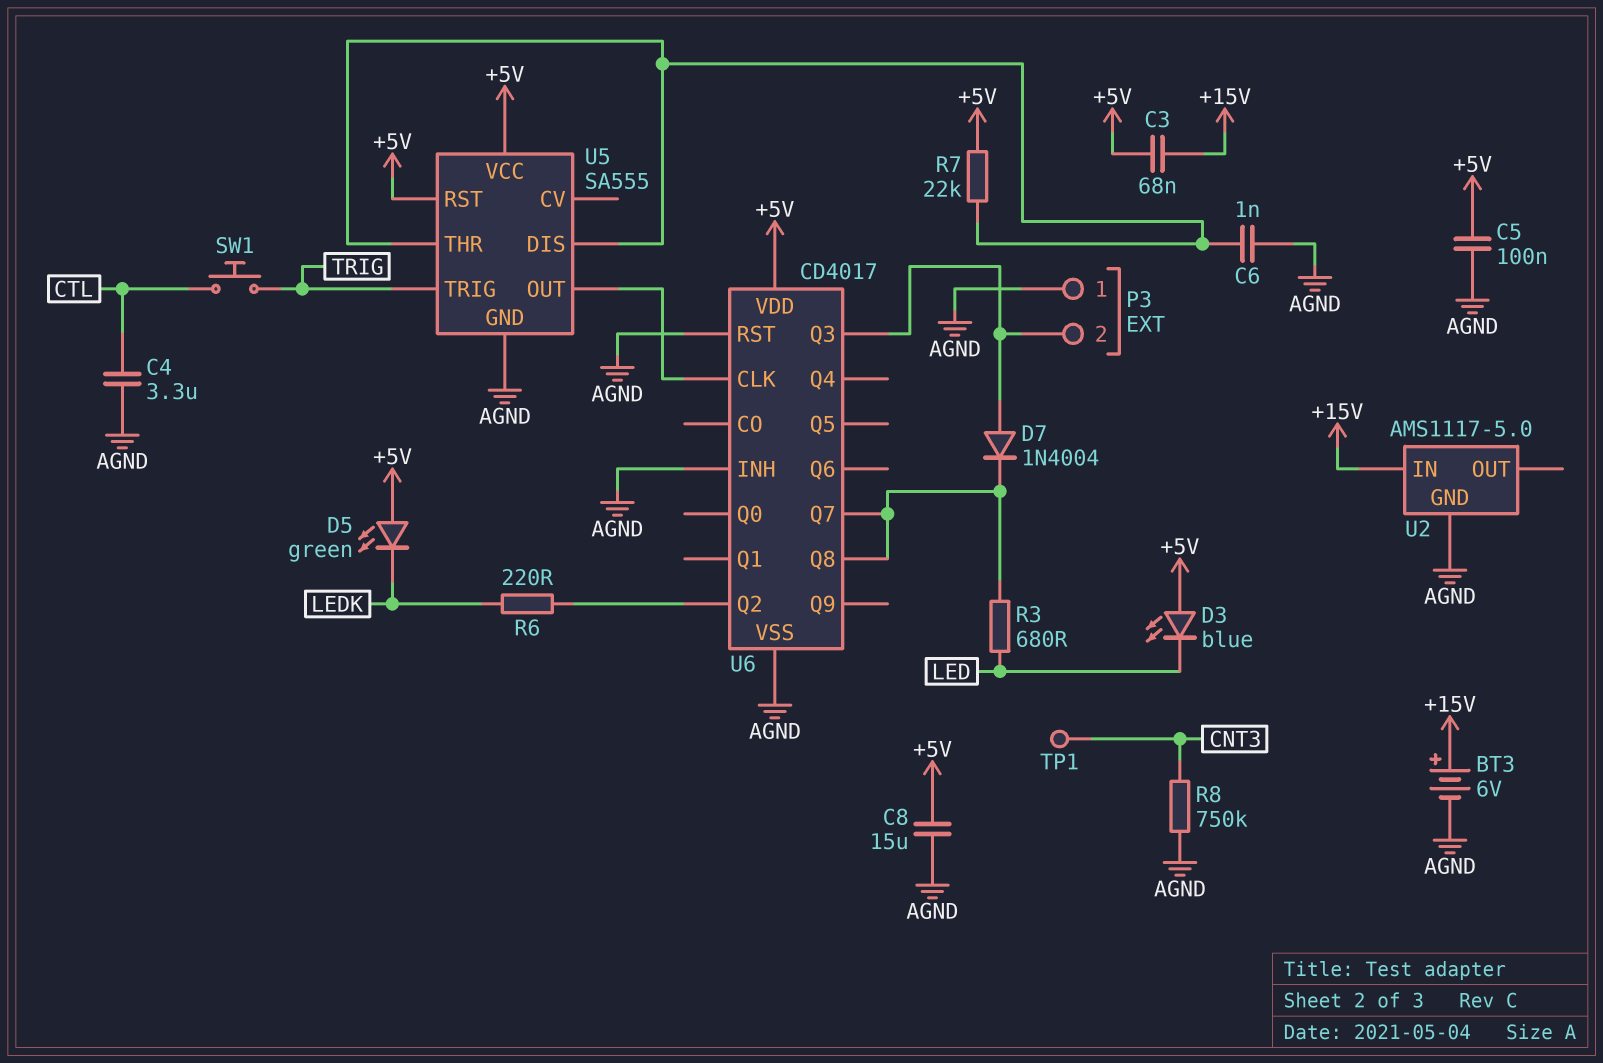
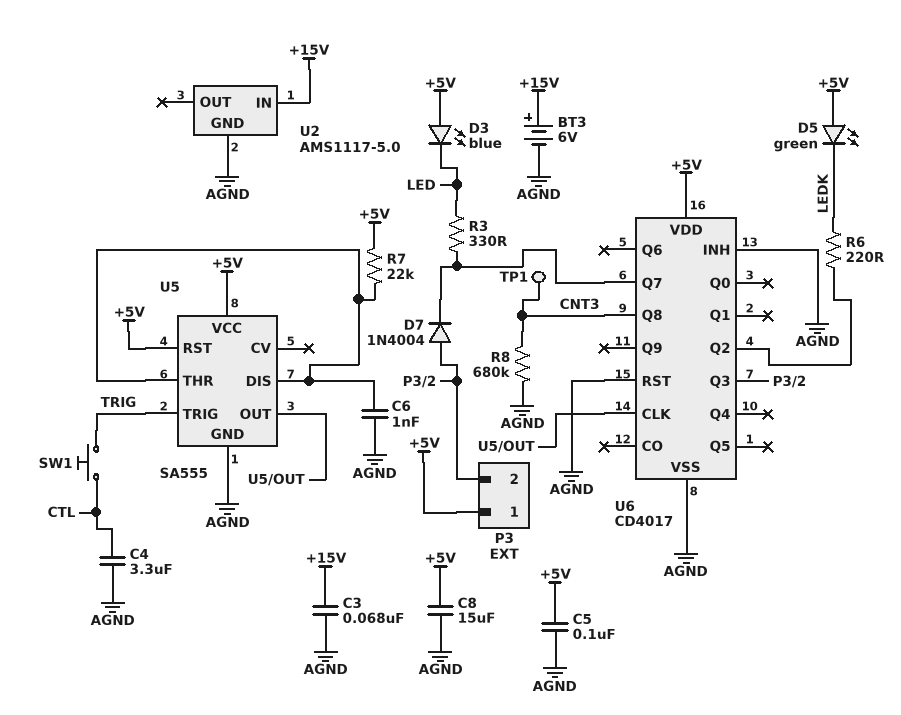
C3: 68nF (+5V, +15V) -> 68nF (+15V, AGND)
P3 pin 1: AGND -> +5V
R3: 680 (LED, U6/Q7) -> 330 (LED, U6/Q7)
R8: 750k (AGND, CNT3) -> 680k (AGND, CNT3)
U6 pin Q8: U6/Q7 -> CNT3

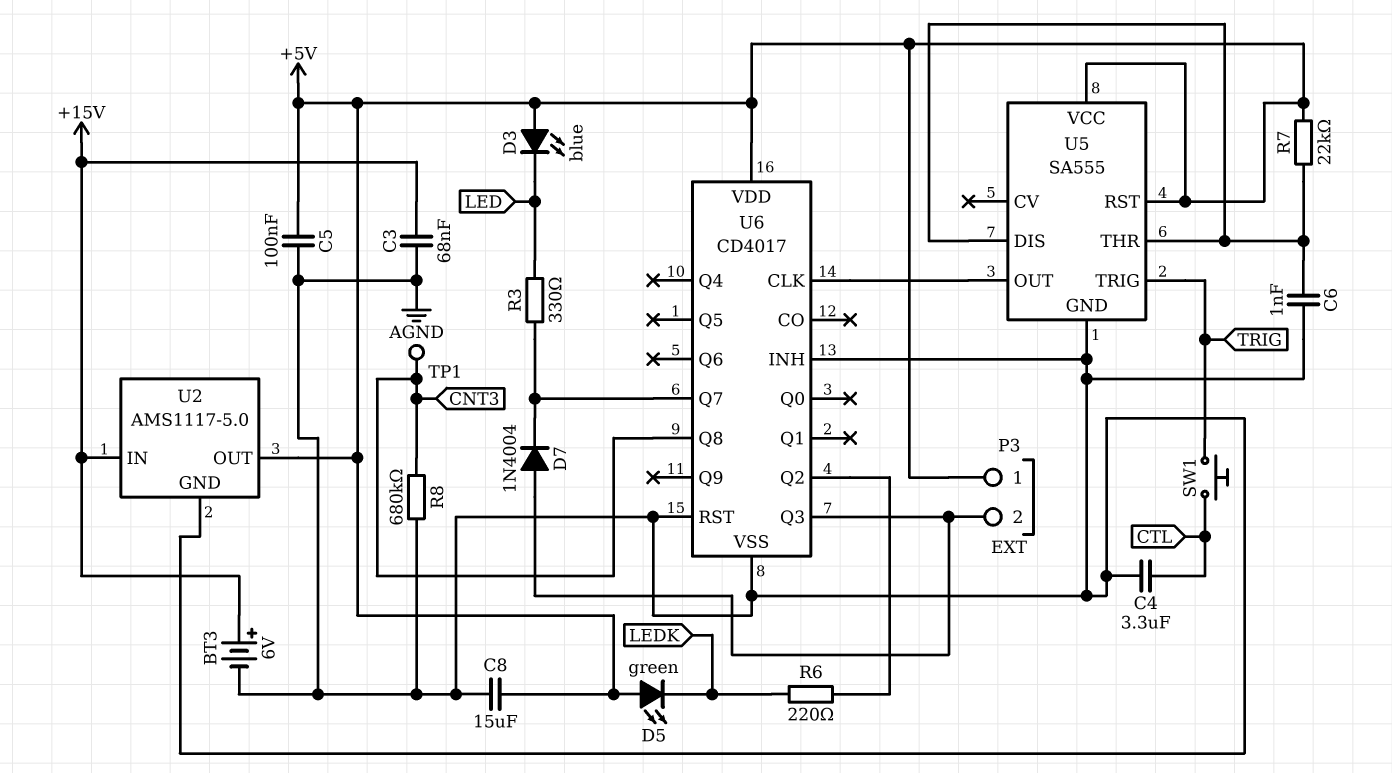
U2 pin OUT: none -> +5V

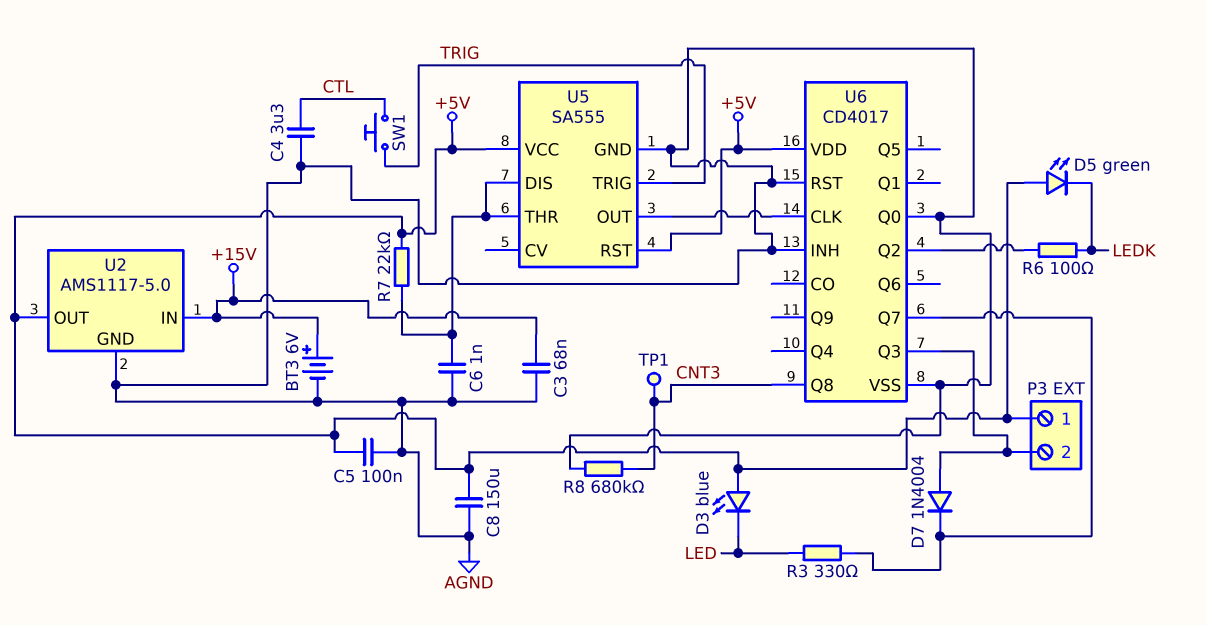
C8: 15uF (+5V, AGND) -> 150uF (+5V, AGND)
R6: 220 (LEDK, U6/Q2) -> 100 (LEDK, U6/Q2)
U6 pin Q0: none -> AGND

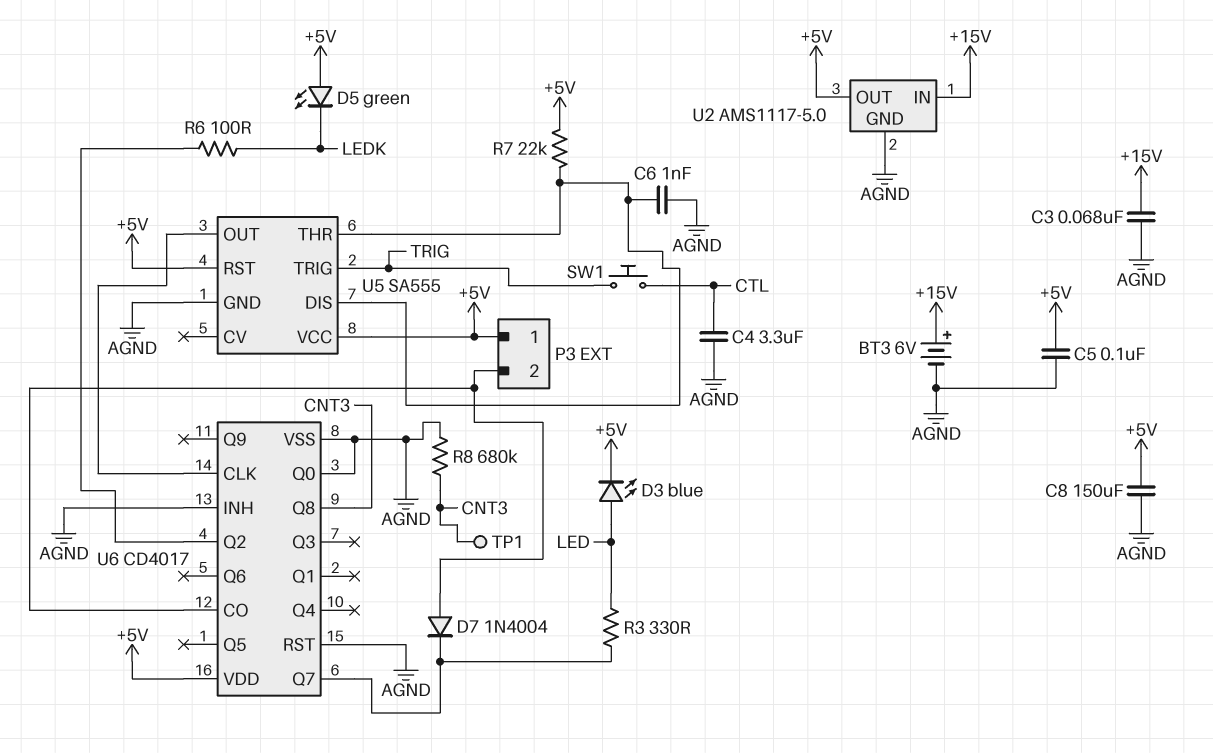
D3: LED blue (A +5V, K LED) -> LED blue (A LED, K +5V)
U6 pin CO: none -> P3/2
U6 pin Q3: P3/2 -> none

